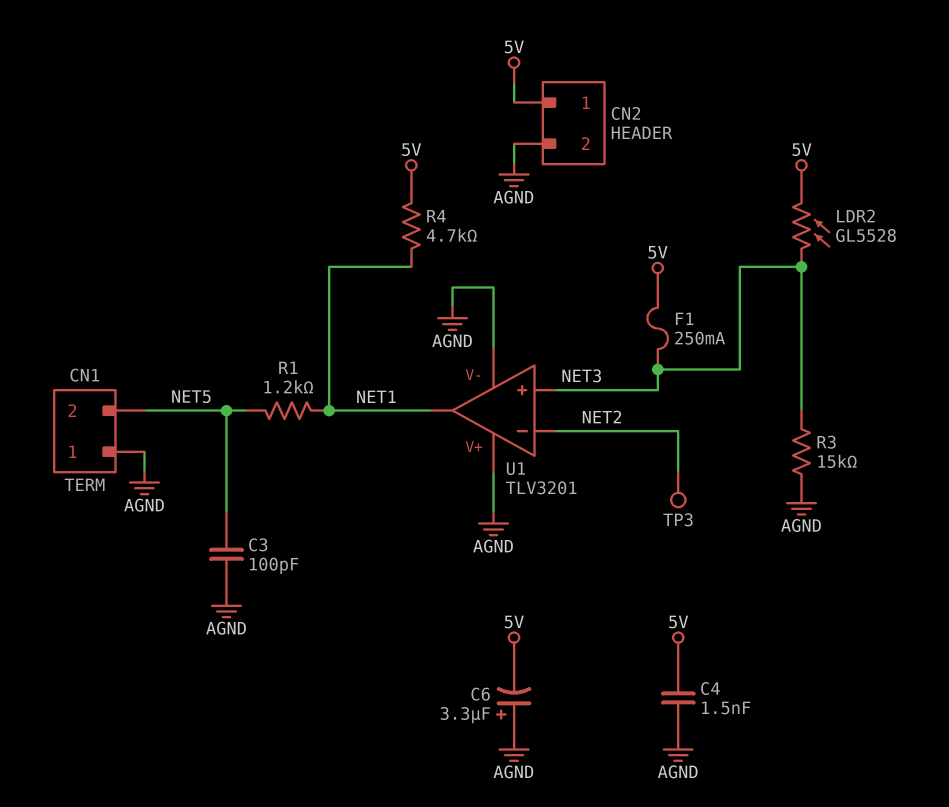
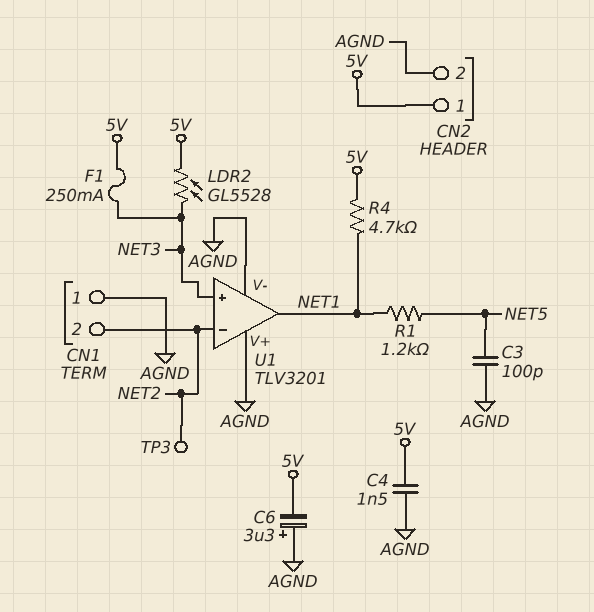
CN1 pin 2: NET5 -> NET2
R3: 15k (AGND, NET3) -> none

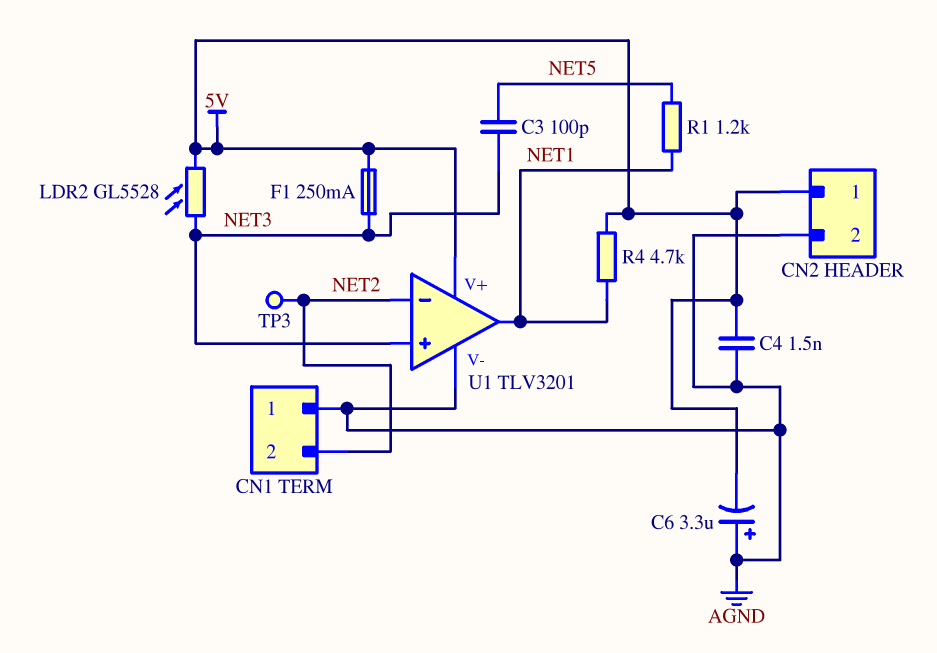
C3: 100pF (AGND, NET5) -> 100pF (NET3, NET5)
U1 pin V+: AGND -> 5V

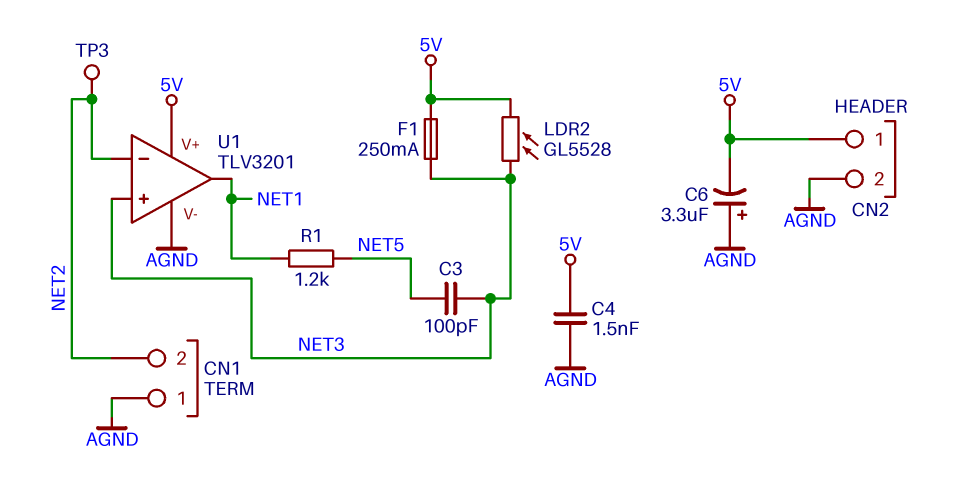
R4: 4.7k (5V, NET1) -> none

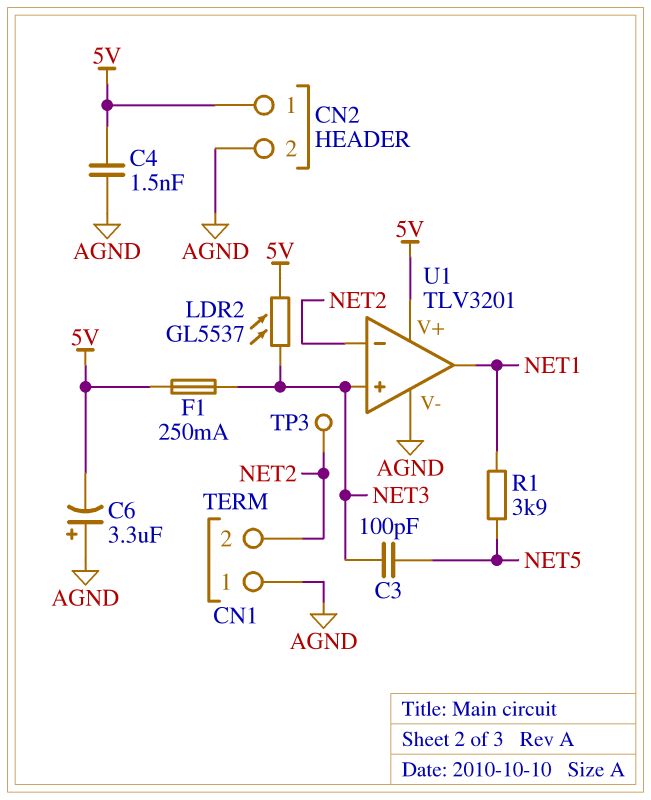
LDR2: GL5528 (5V, NET3) -> GL5537 (5V, NET3)
R1: 1.2k (NET1, NET5) -> 3.9k (NET1, NET5)

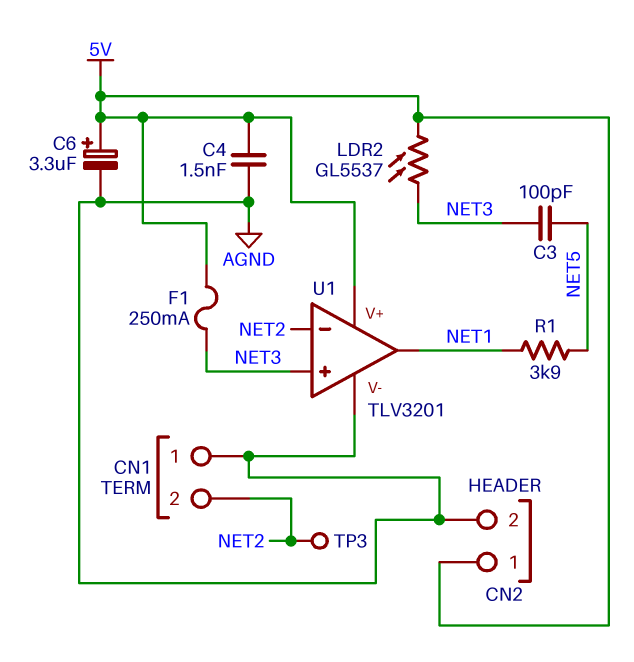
C6: 3.3uF (plus AGND, minus 5V) -> 3.3uF (plus 5V, minus AGND)

